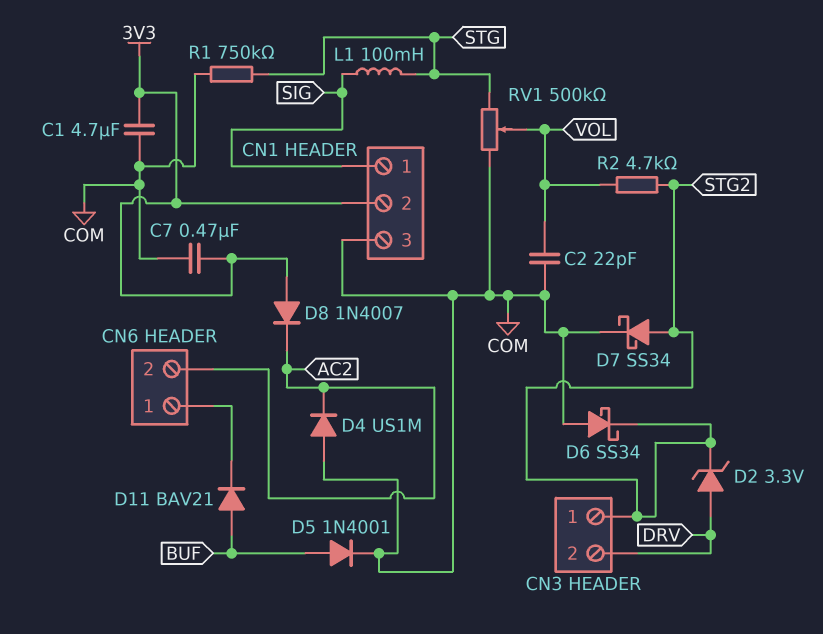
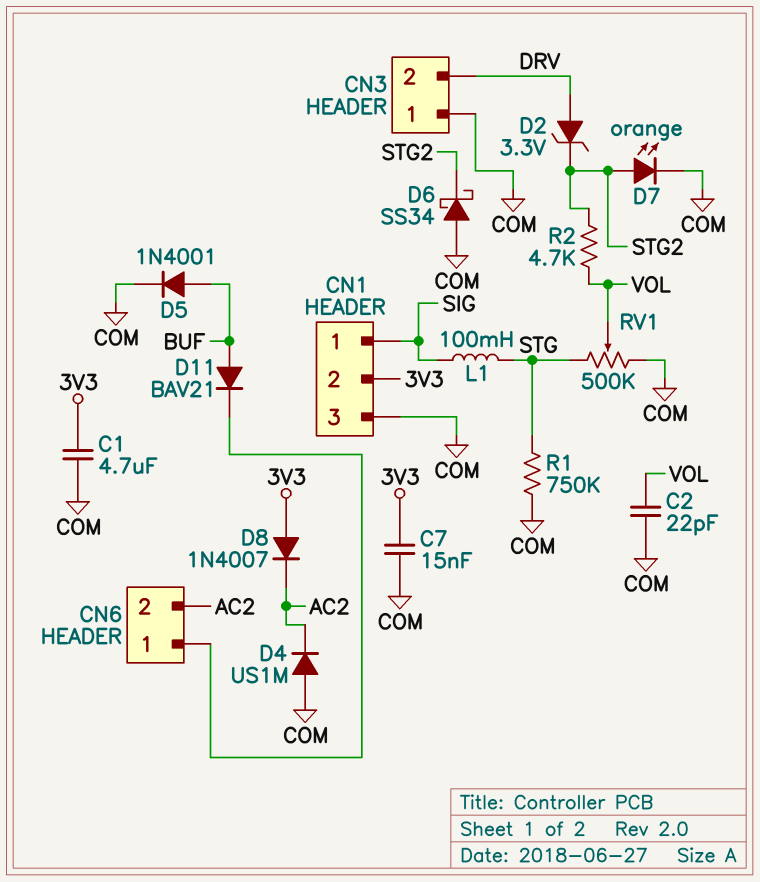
C7: 470nF (3V3, COM) -> 15nF (3V3, COM)
CN3 pin 1: STG2 -> COM
D7: schottky SS34 (A STG2, K COM) -> LED orange (A STG2, K COM)

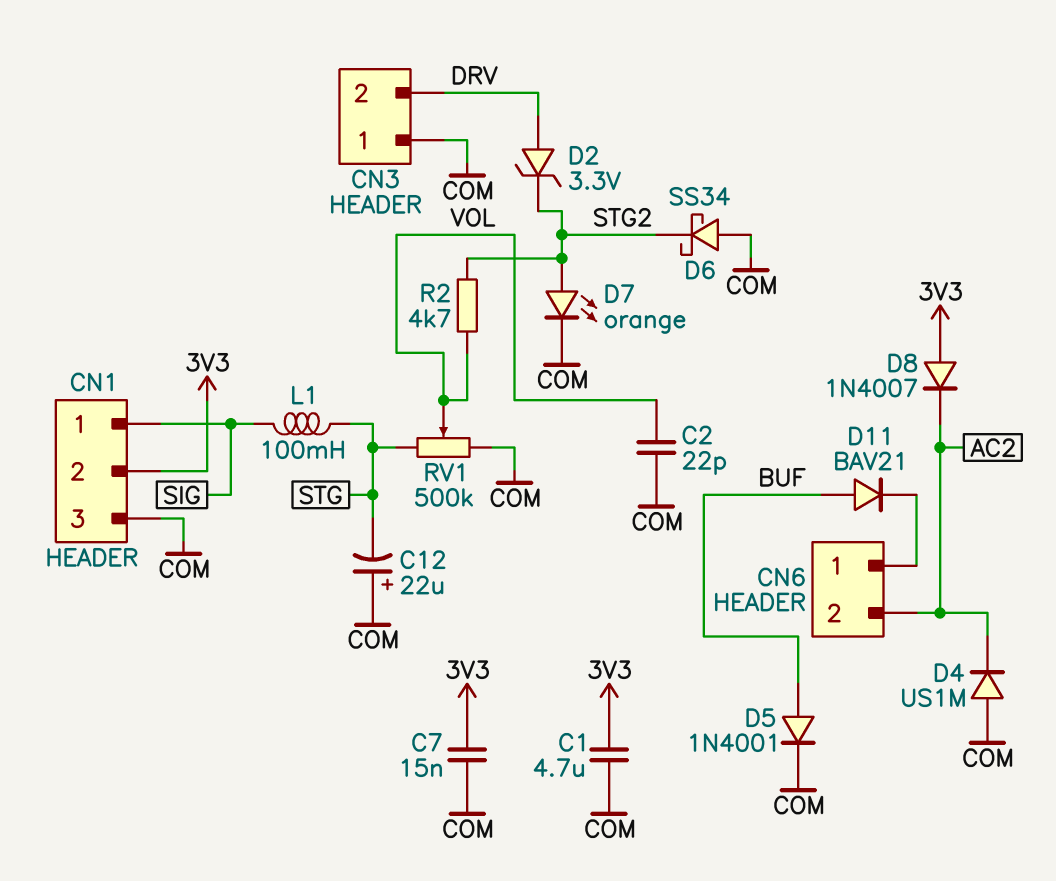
C12: none -> 22uF (plus COM, minus STG)
R1: 750k (COM, STG) -> none

